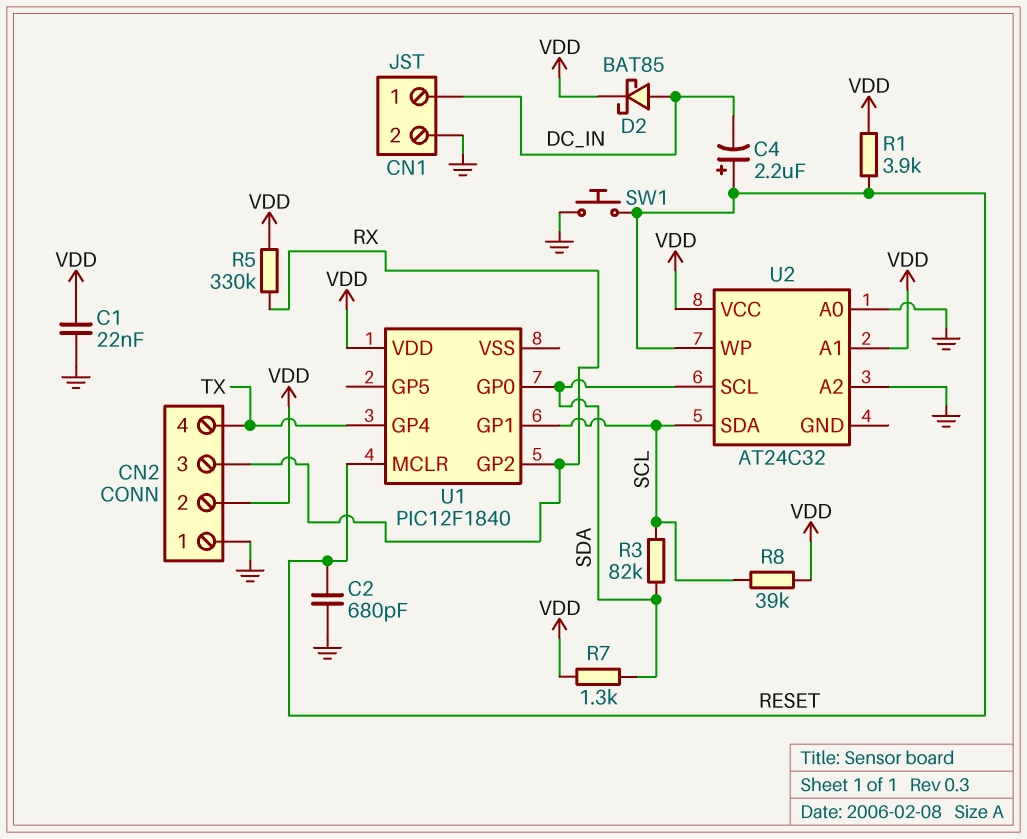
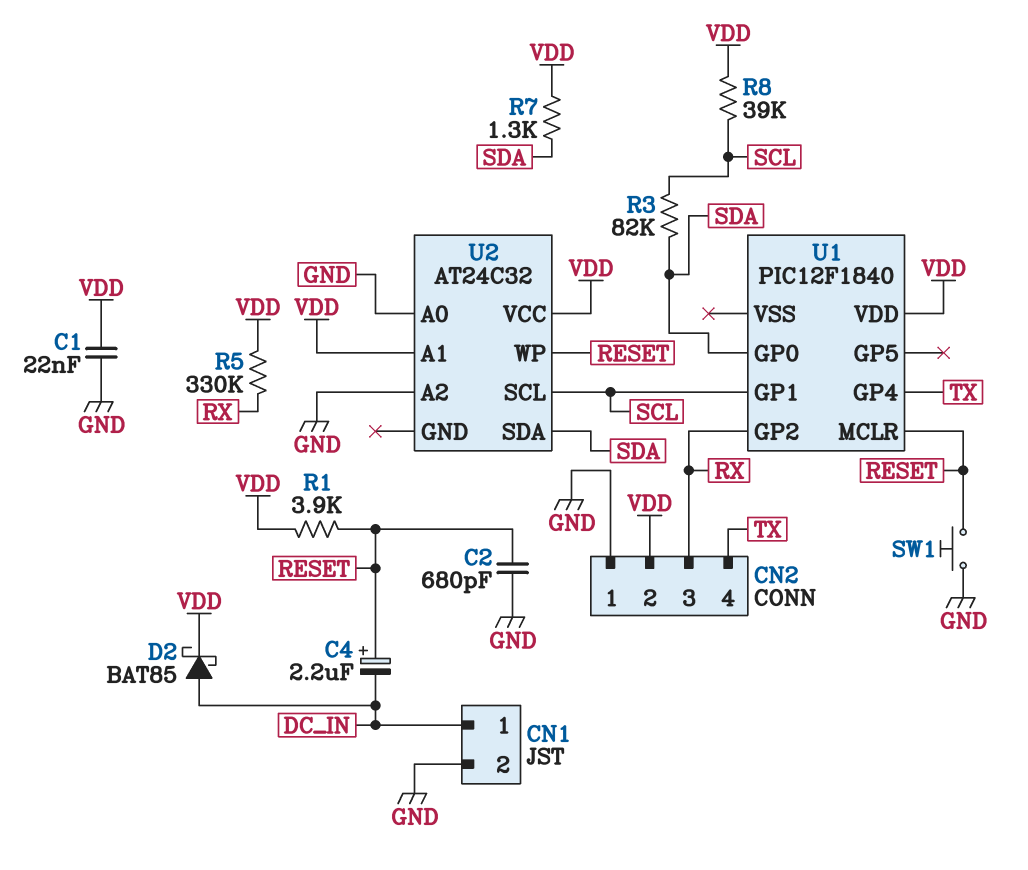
U2 pin SCL: SDA -> SCL
U2 pin SDA: SCL -> SDA

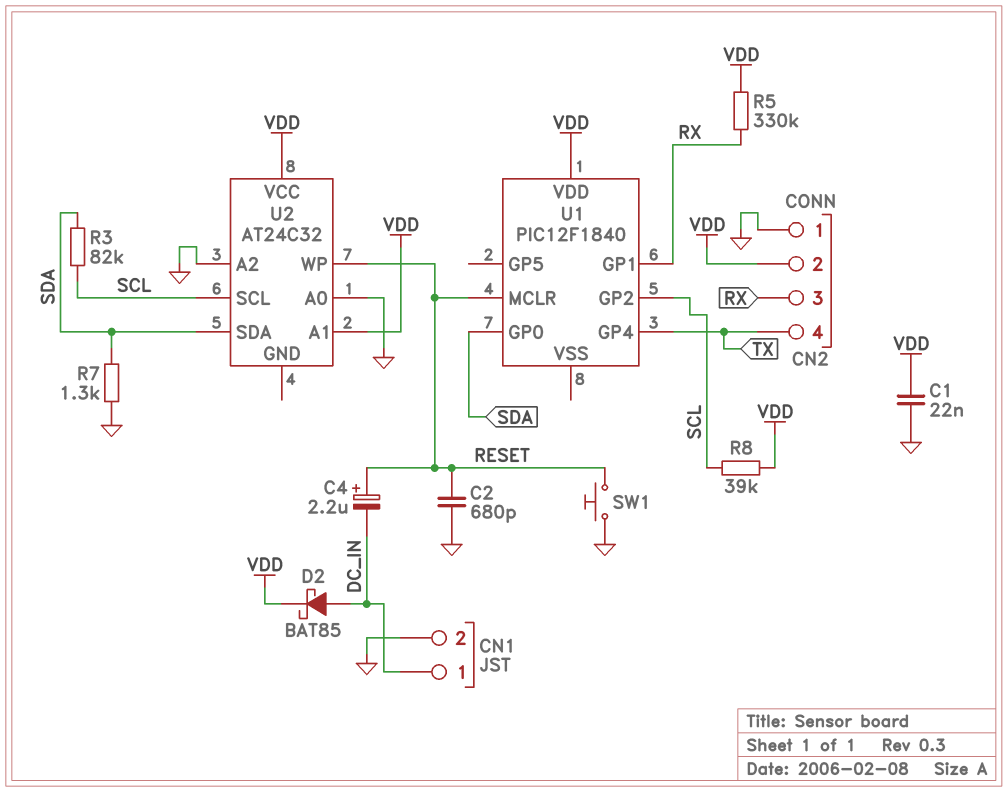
R1: 3.9k (RESET, VDD) -> none
R7: 1.3k (SDA, VDD) -> 1.3k (GND, SDA)
U1 pin GP1: SCL -> RX
U1 pin GP2: RX -> SCL

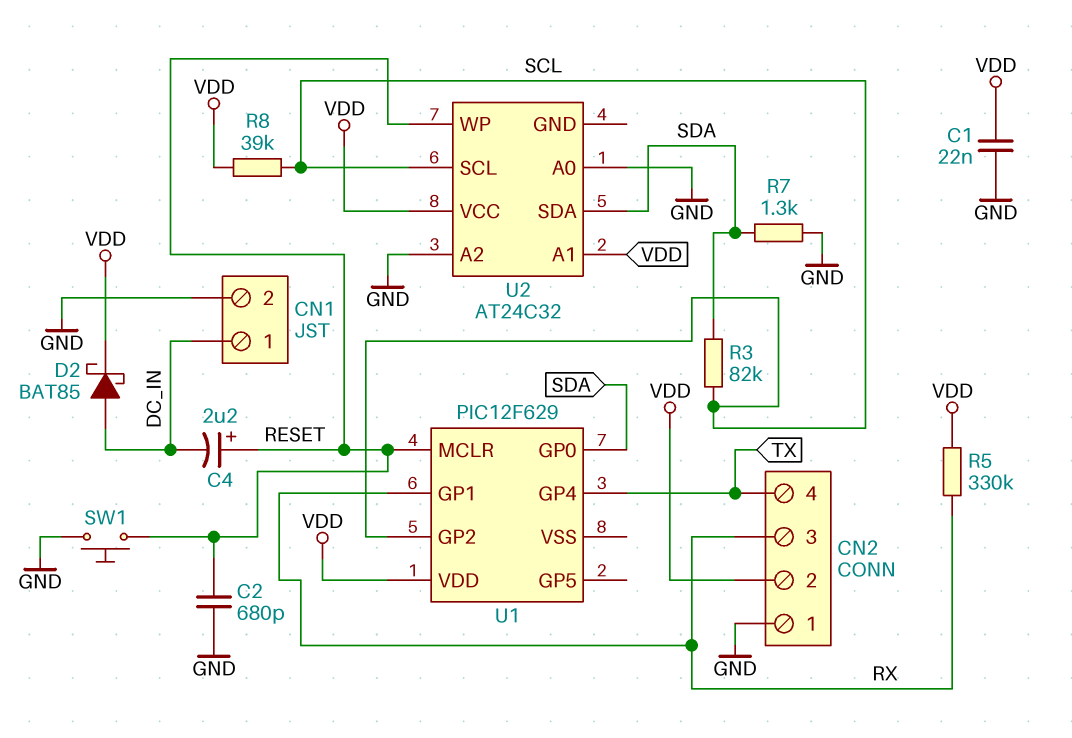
U1: PIC12F1840 -> PIC12F629

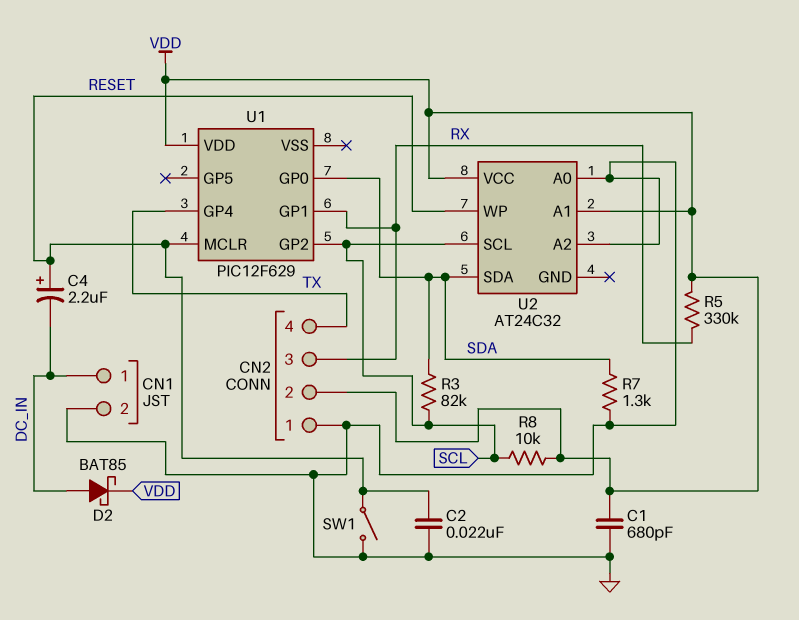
C1: 22nF (GND, VDD) -> 680pF (GND, VDD)
C2: 680pF (GND, RESET) -> 22nF (GND, RESET)
R8: 39k (SCL, VDD) -> 10k (SCL, VDD)
SW1: button (GND, RESET) -> switch (GND, RESET)

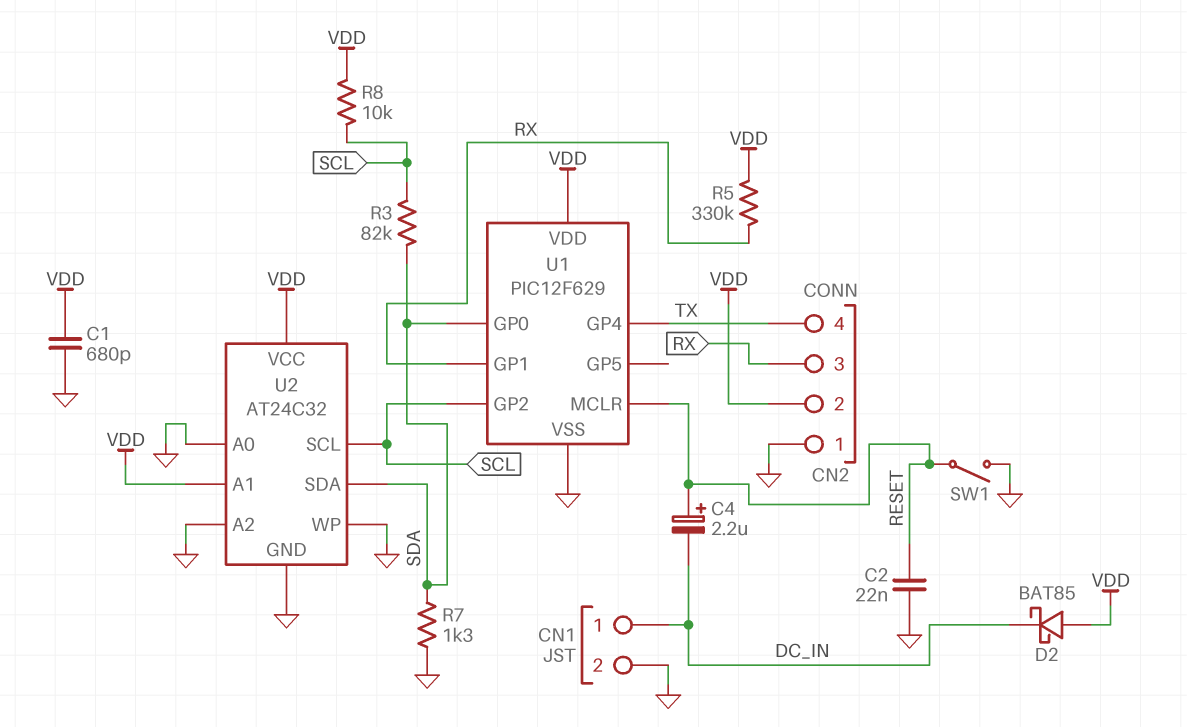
D2: schottky BAT85 (A DC_IN, K VDD) -> schottky BAT85 (A VDD, K DC_IN)
U1 pin VSS: none -> GND
U2 pin GND: none -> GND
U2 pin WP: RESET -> GND

